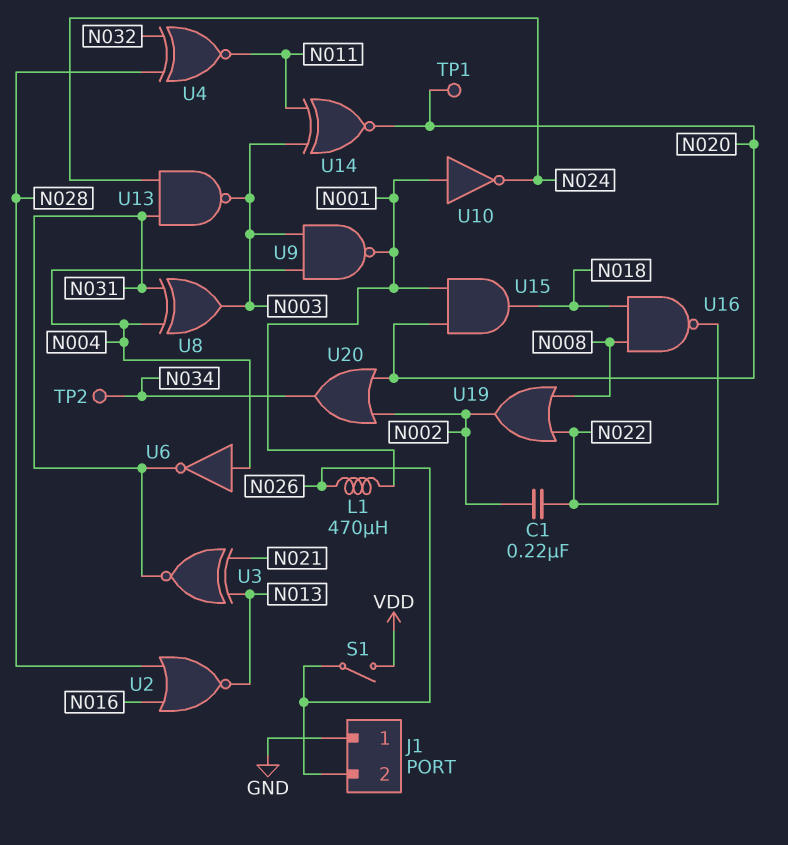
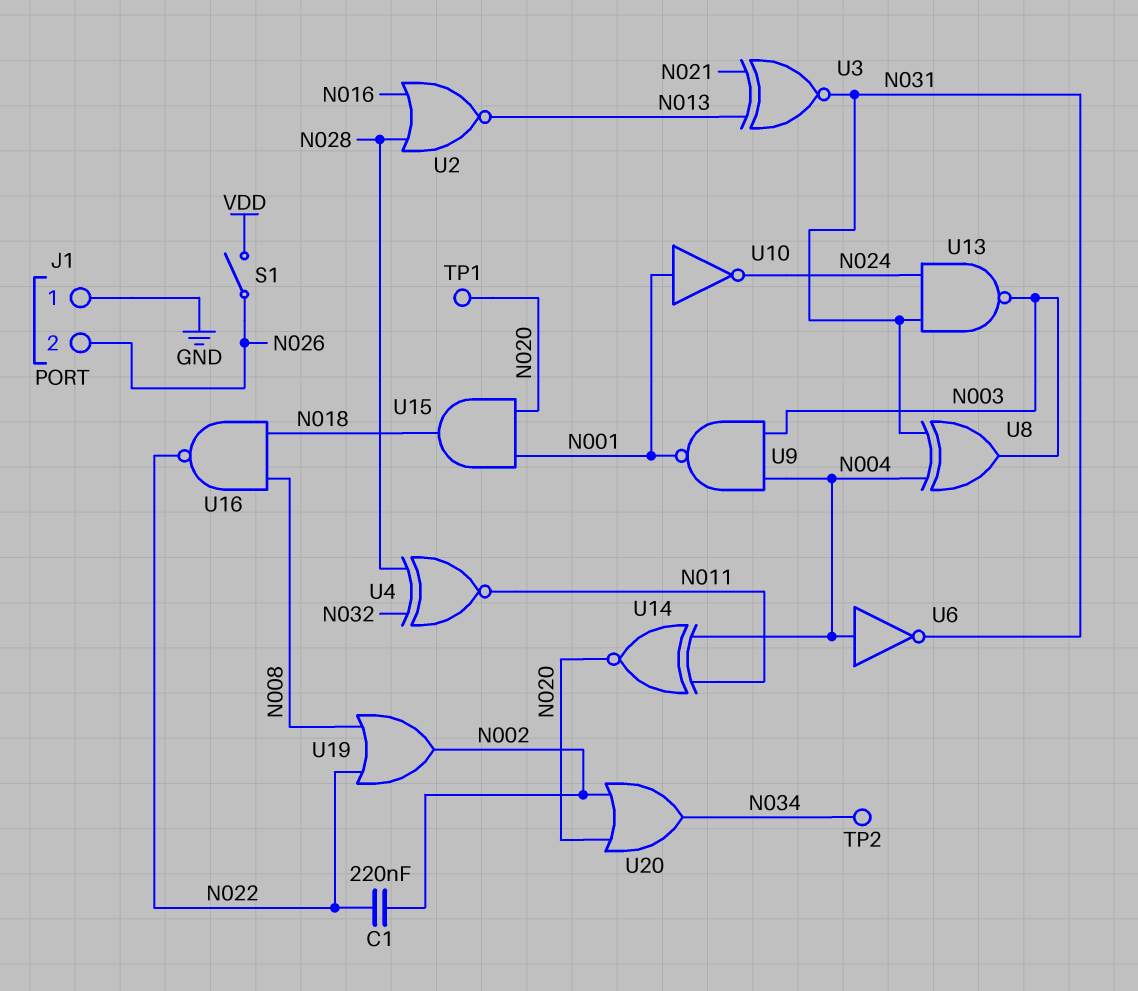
L1: 470uH (N001, N026) -> none
U14: XNOR (in N003, in N011, out N020) -> XNOR (in N004, in N011, out N020)

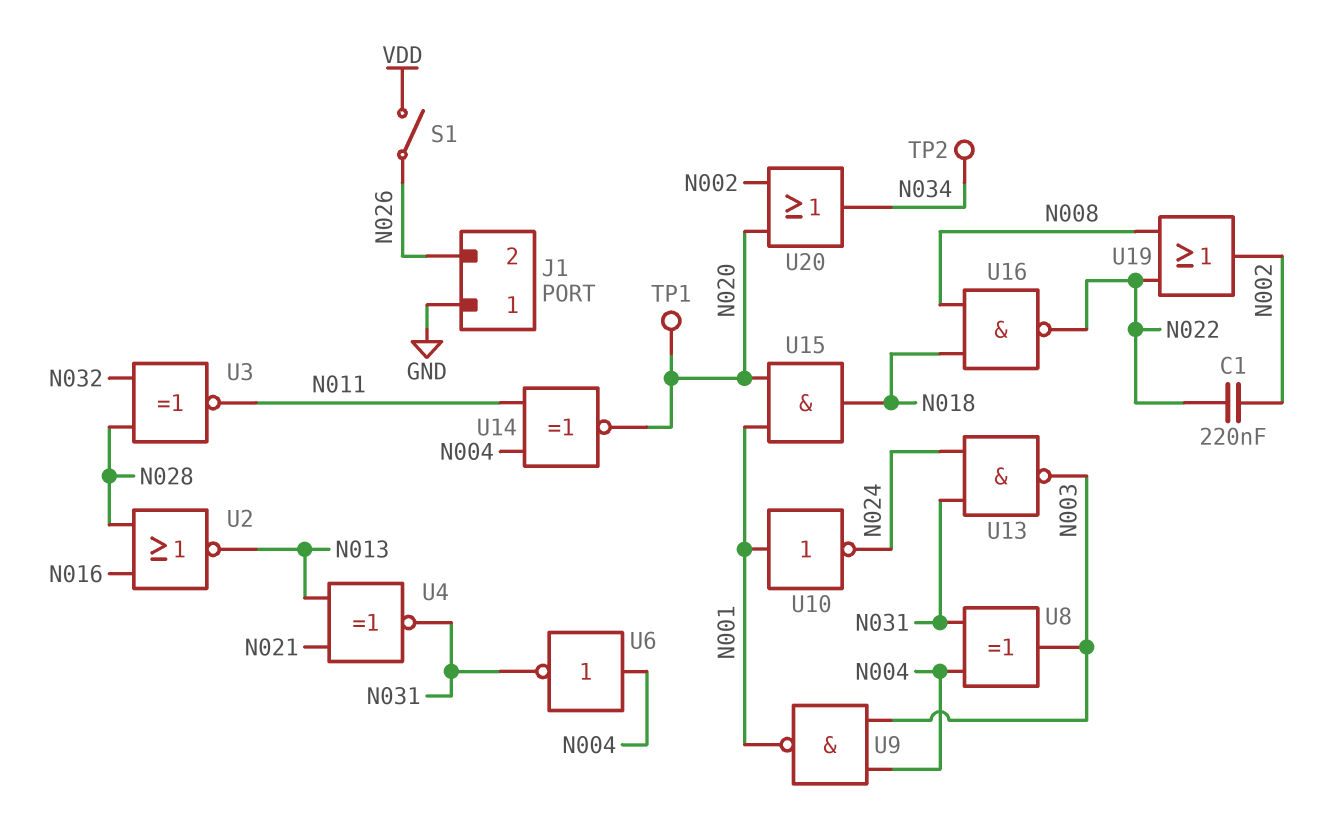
U3: XNOR (in N013, in N021, out N031) -> XNOR (in N028, in N032, out N011)
U4: XNOR (in N028, in N032, out N011) -> XNOR (in N013, in N021, out N031)

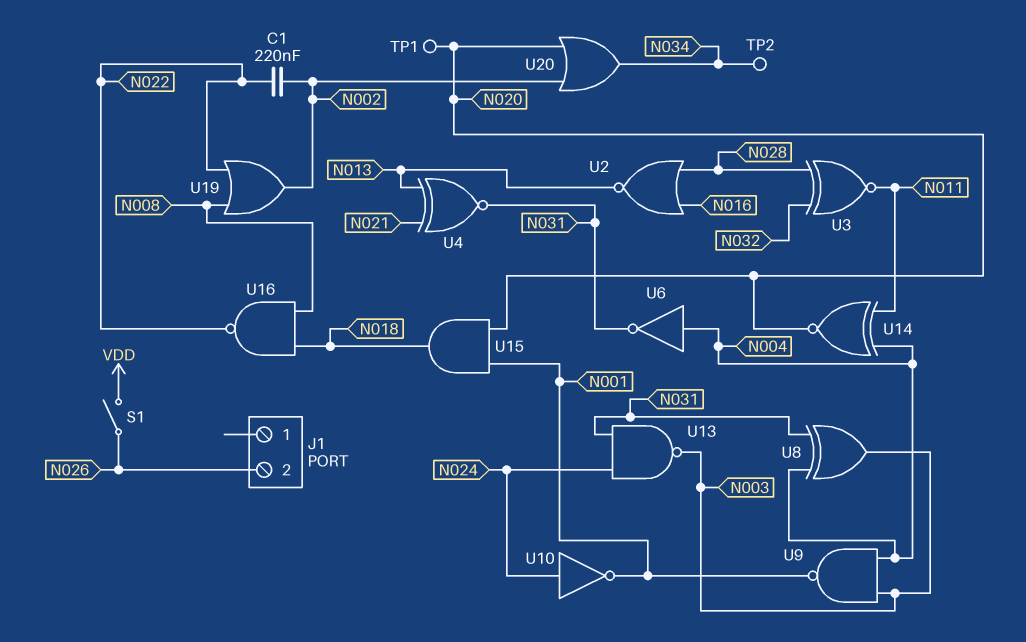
J1 pin 1: GND -> none
U10: NOT (in N001, out N024) -> NOT (in N024, out N001)

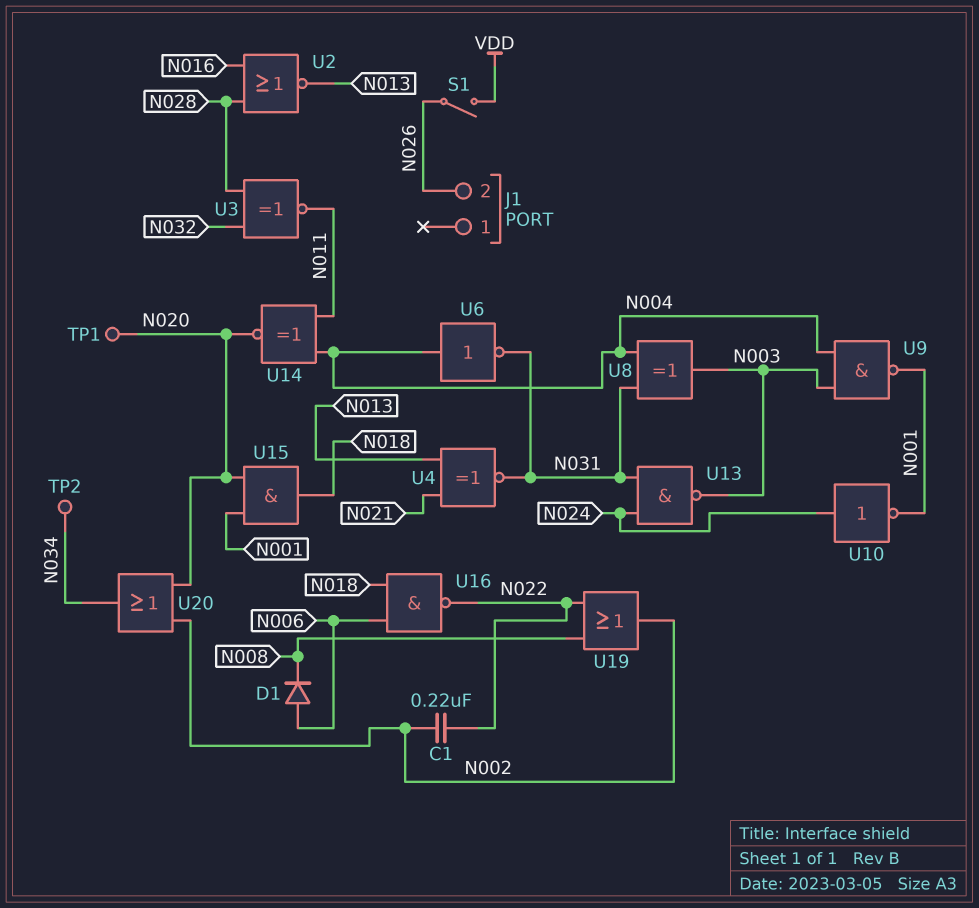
D1: none -> diode (A N006, K N008)
U16: NAND (in N008, in N018, out N022) -> NAND (in N006, in N018, out N022)

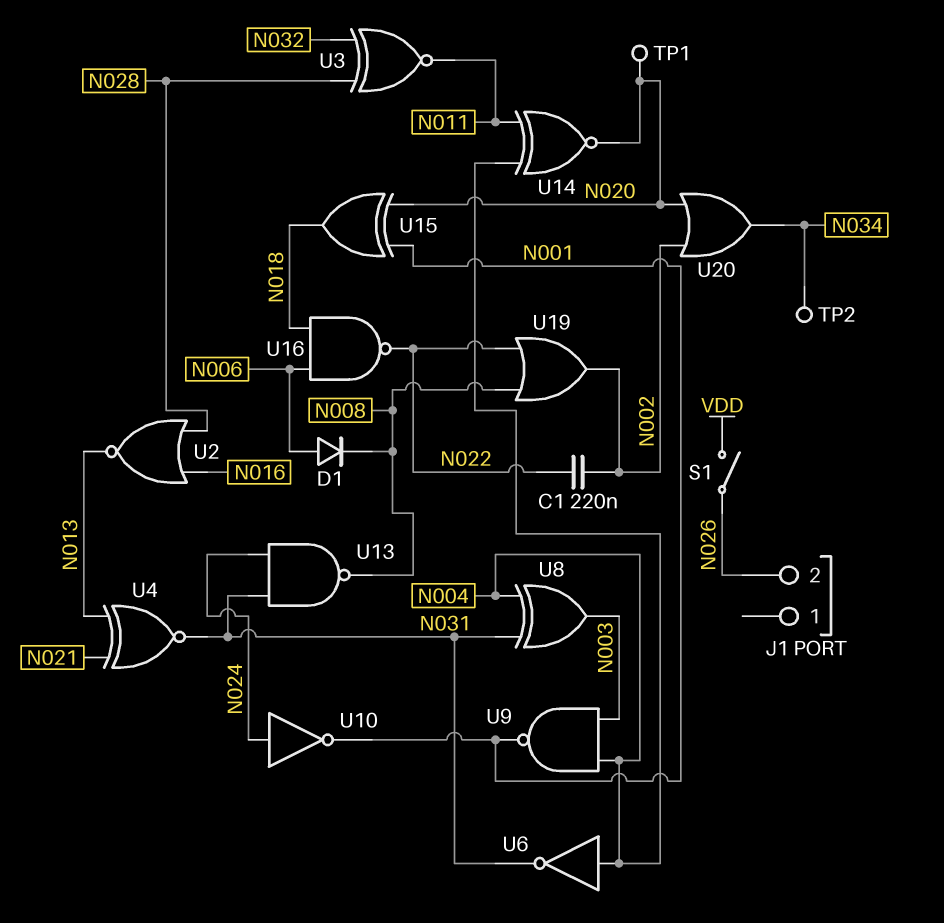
U13: NAND (in N024, in N031, out N003) -> NAND (in N024, in N031, out N008)
U15: AND (in N001, in N020, out N018) -> XOR (in N001, in N020, out N018)

